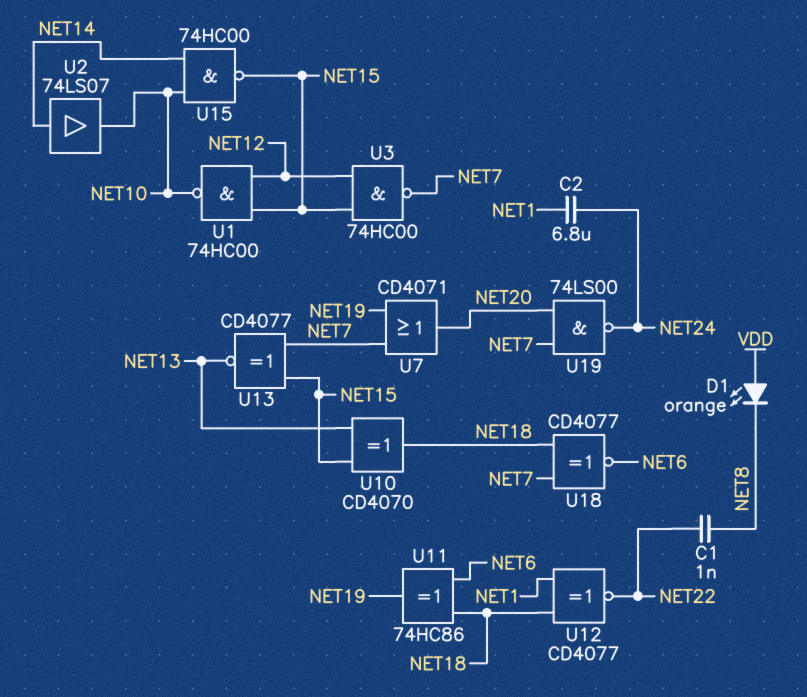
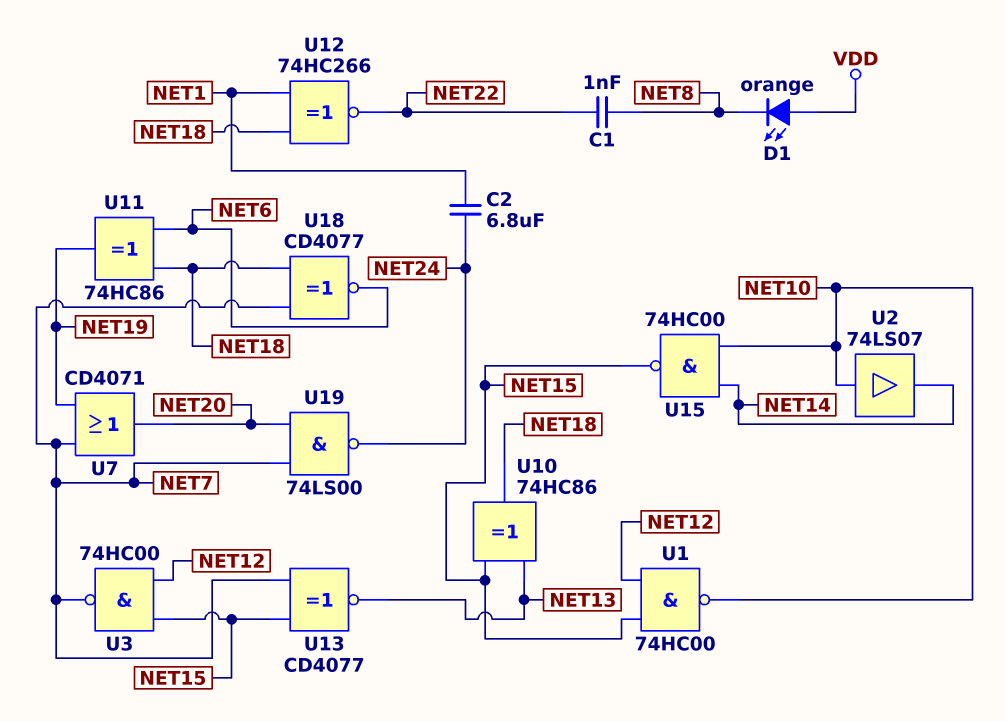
U2: buffer 74LS07 (in NET14, out NET10) -> buffer 74LS07 (in NET10, out NET14)
U10: XOR CD4070 (in NET13, in NET15, out NET18) -> XOR 74HC86 (in NET13, in NET15, out NET18)
U12: XNOR CD4077 (in NET1, in NET18, out NET22) -> XNOR 74HC266 (in NET1, in NET18, out NET22)

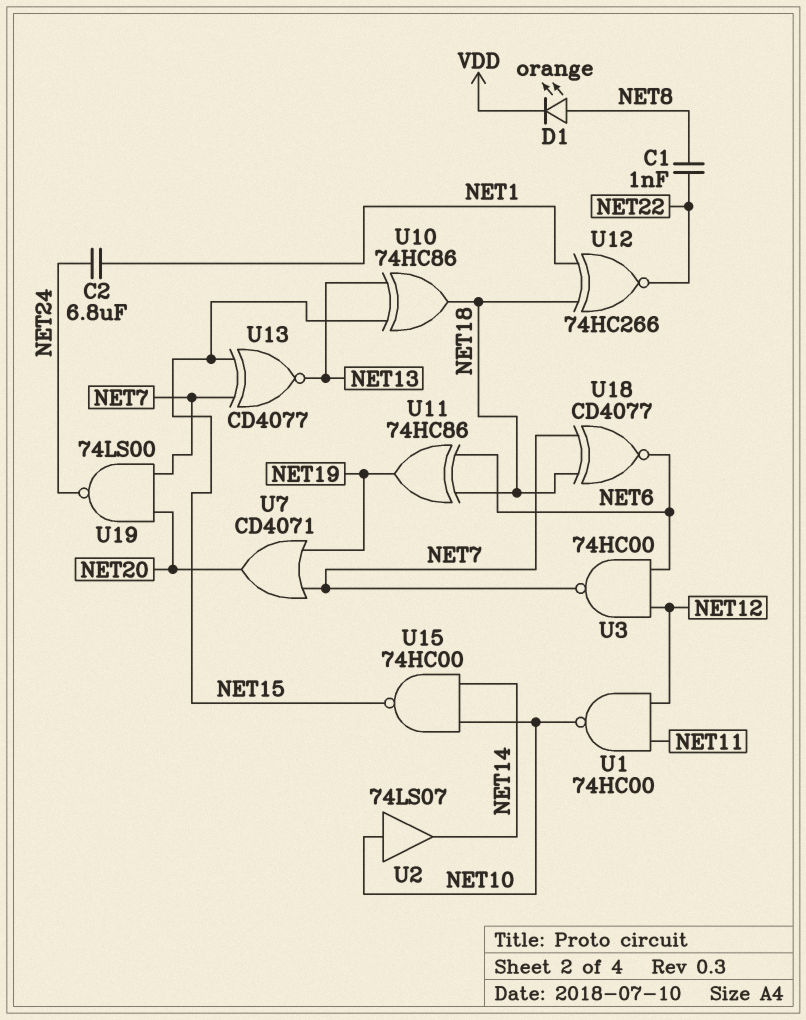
D1: LED orange (A VDD, K NET8) -> LED orange (A NET8, K VDD)
U1: NAND 74HC00 (in NET12, in NET15, out NET10) -> NAND 74HC00 (in NET11, in NET12, out NET10)
U3: NAND 74HC00 (in NET12, in NET15, out NET7) -> NAND 74HC00 (in NET6, in NET12, out NET7)

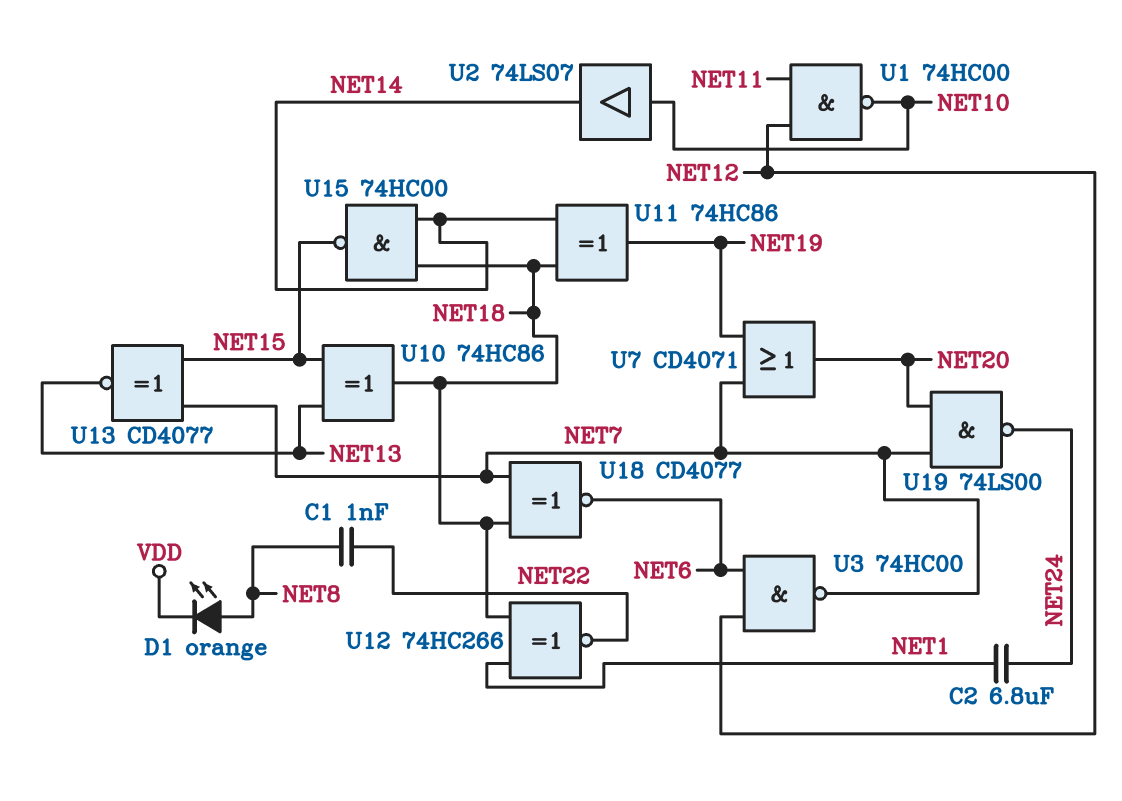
U11: XOR 74HC86 (in NET6, in NET18, out NET19) -> XOR 74HC86 (in NET14, in NET18, out NET19)
U15: NAND 74HC00 (in NET10, in NET14, out NET15) -> NAND 74HC00 (in NET14, in NET18, out NET15)

